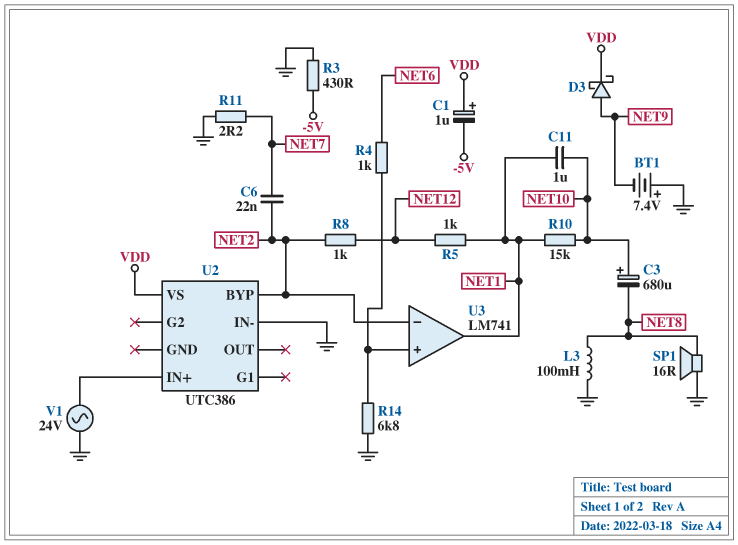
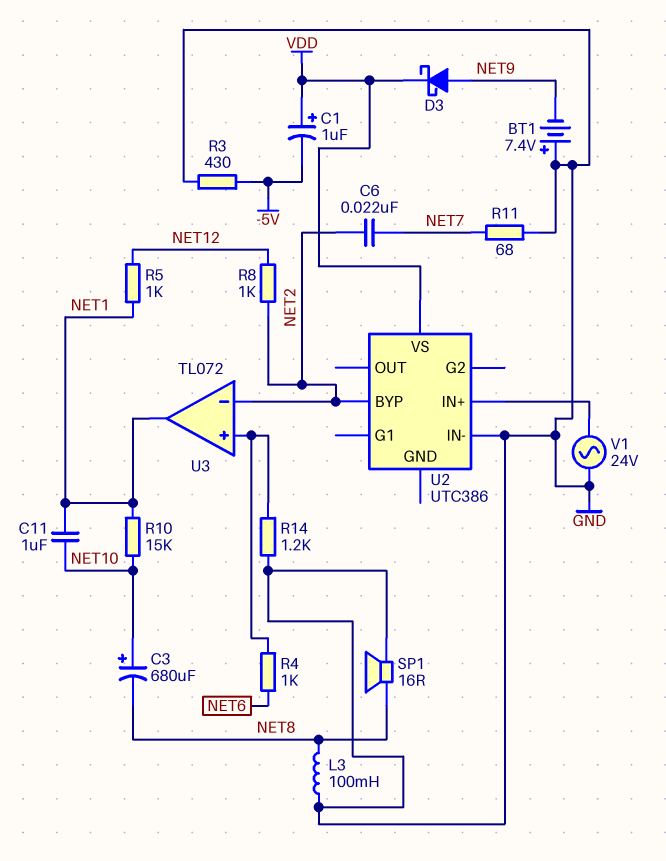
R11: 2.2 (GND, NET7) -> 68 (GND, NET7)
R14: 6.8k (GND, U3/in+) -> 1.2k (GND, U3/in+)
U3: LM741 -> TL072

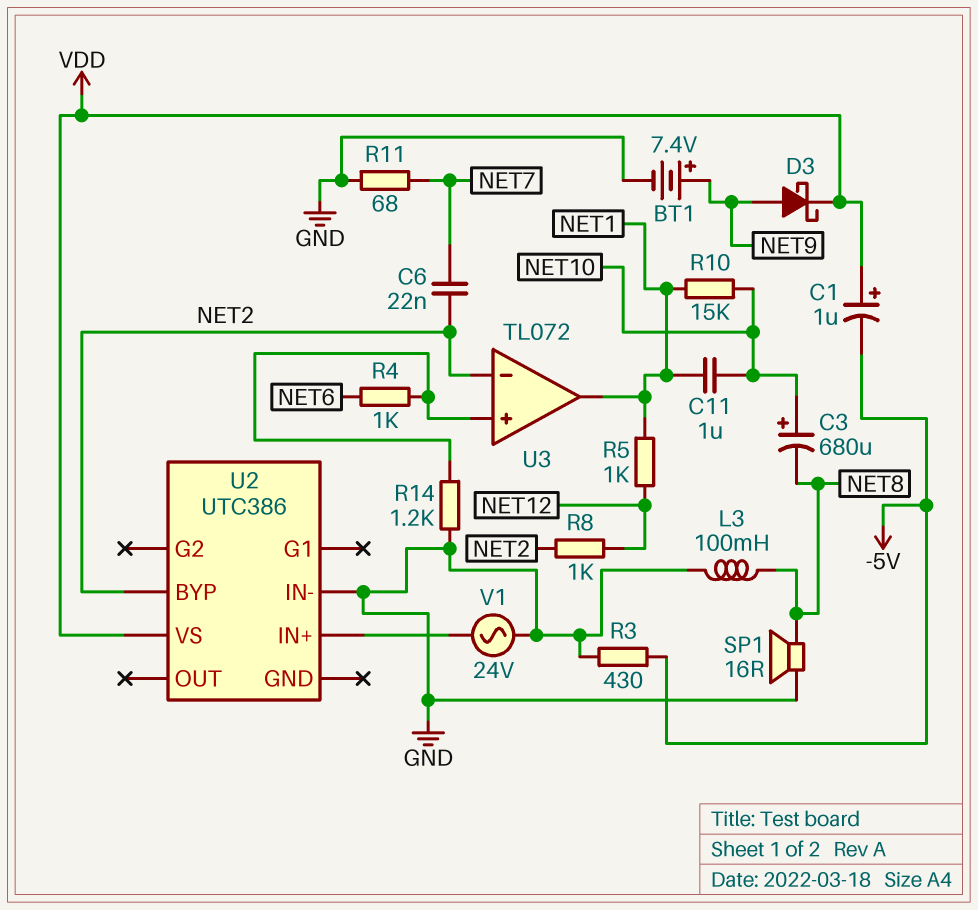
BT1: 7.4V (plus GND, minus NET9) -> 7.4V (plus NET9, minus GND)

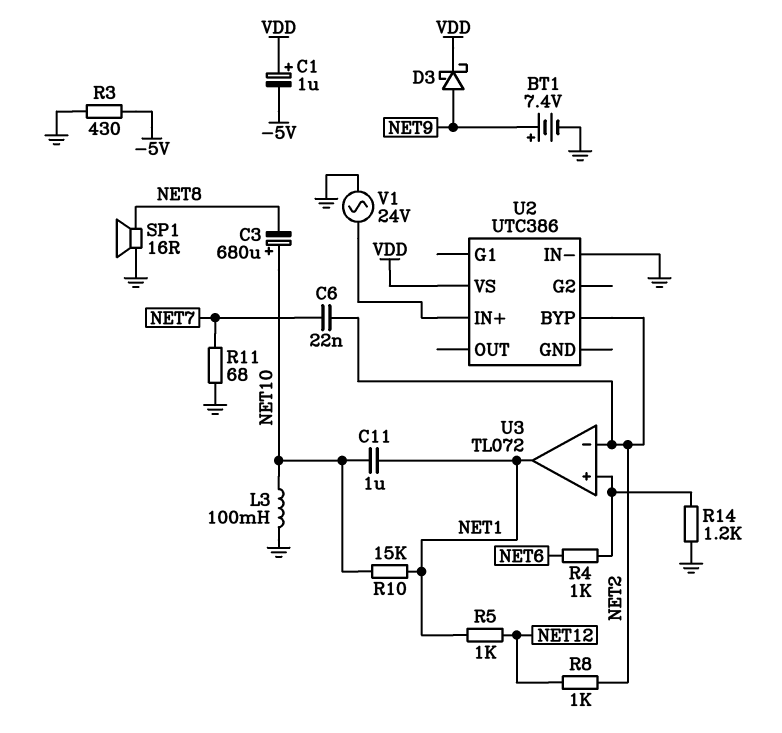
L3: 100mH (GND, NET8) -> 100mH (GND, NET10)

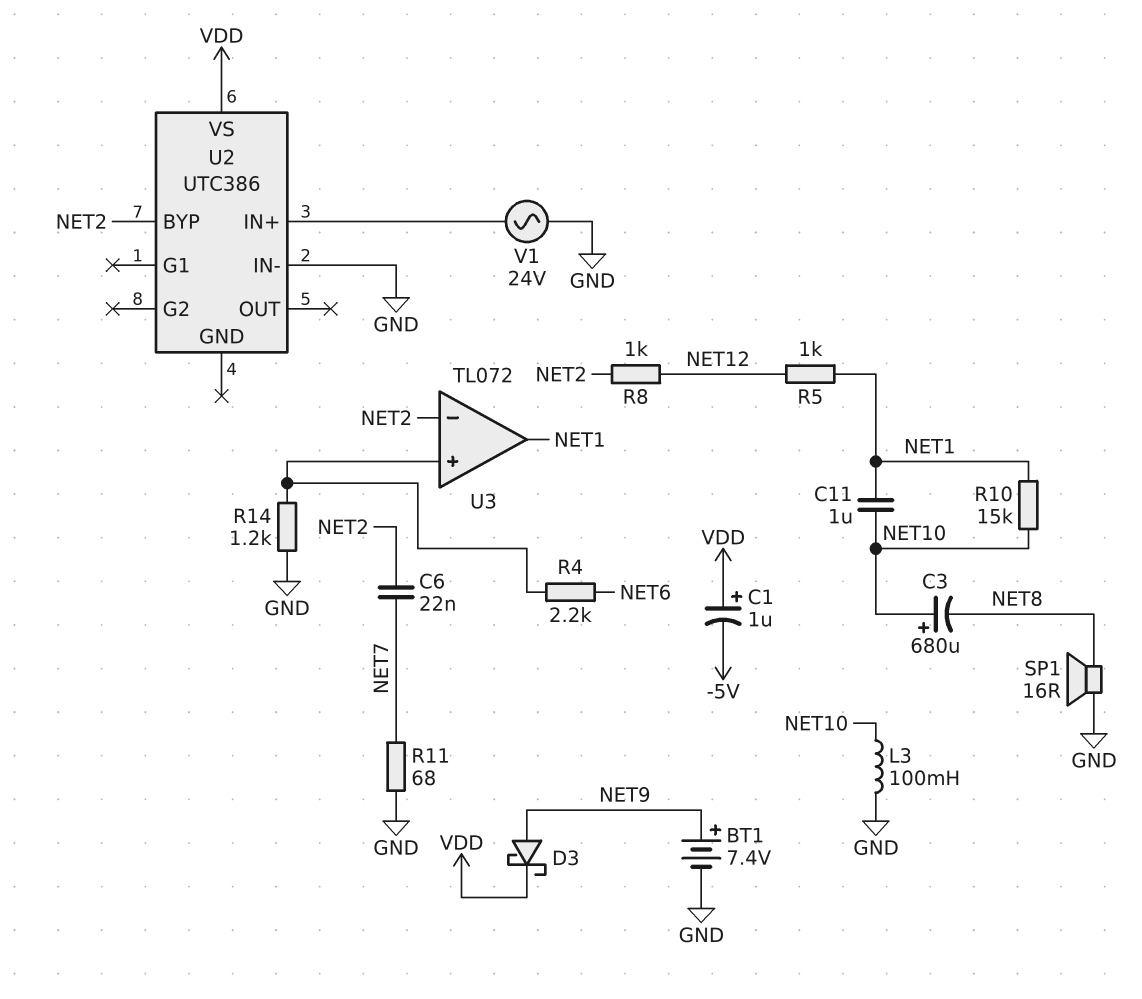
R3: 430 (-5V, GND) -> none
R4: 1k (NET6, U3/in+) -> 2.2k (NET6, U3/in+)

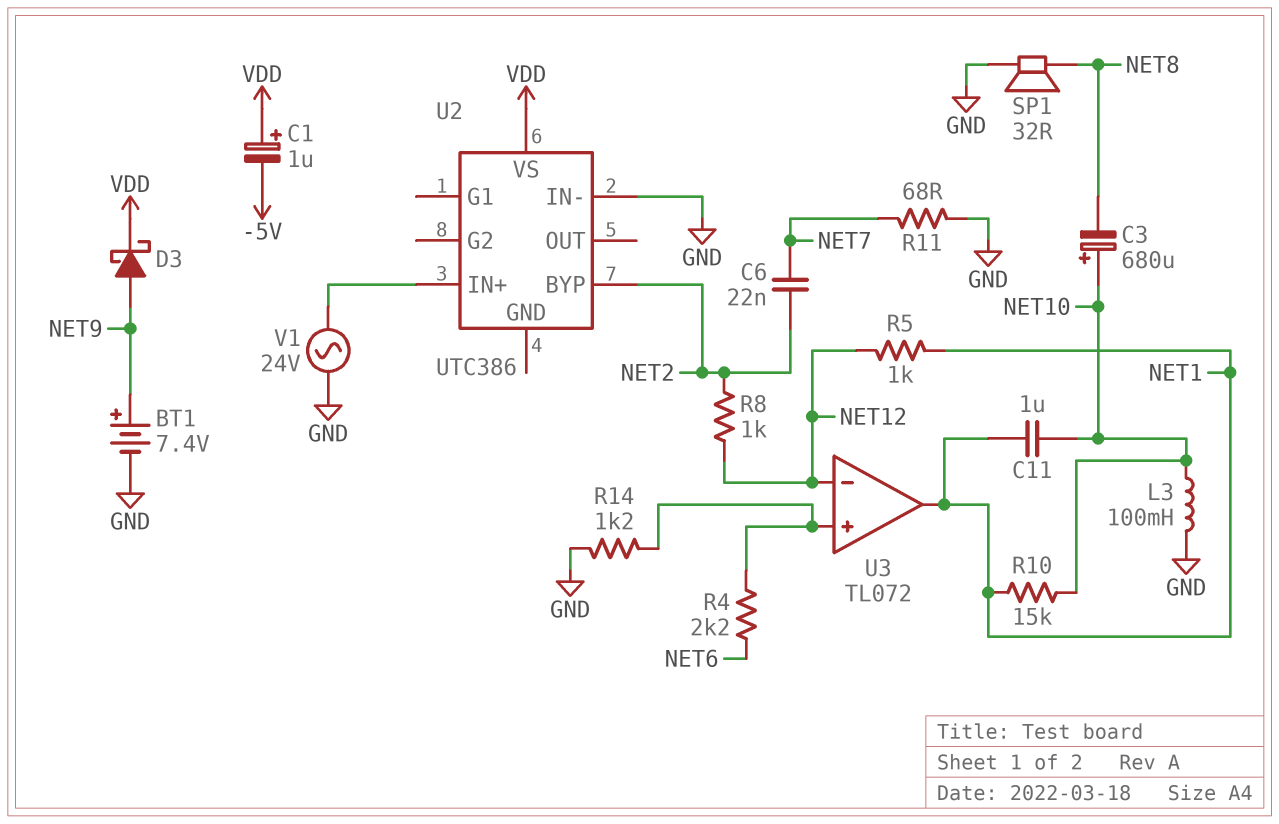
SP1: speaker 16R (GND, NET8) -> speaker 32R (GND, NET8)
U3 pin in-: NET2 -> NET12

